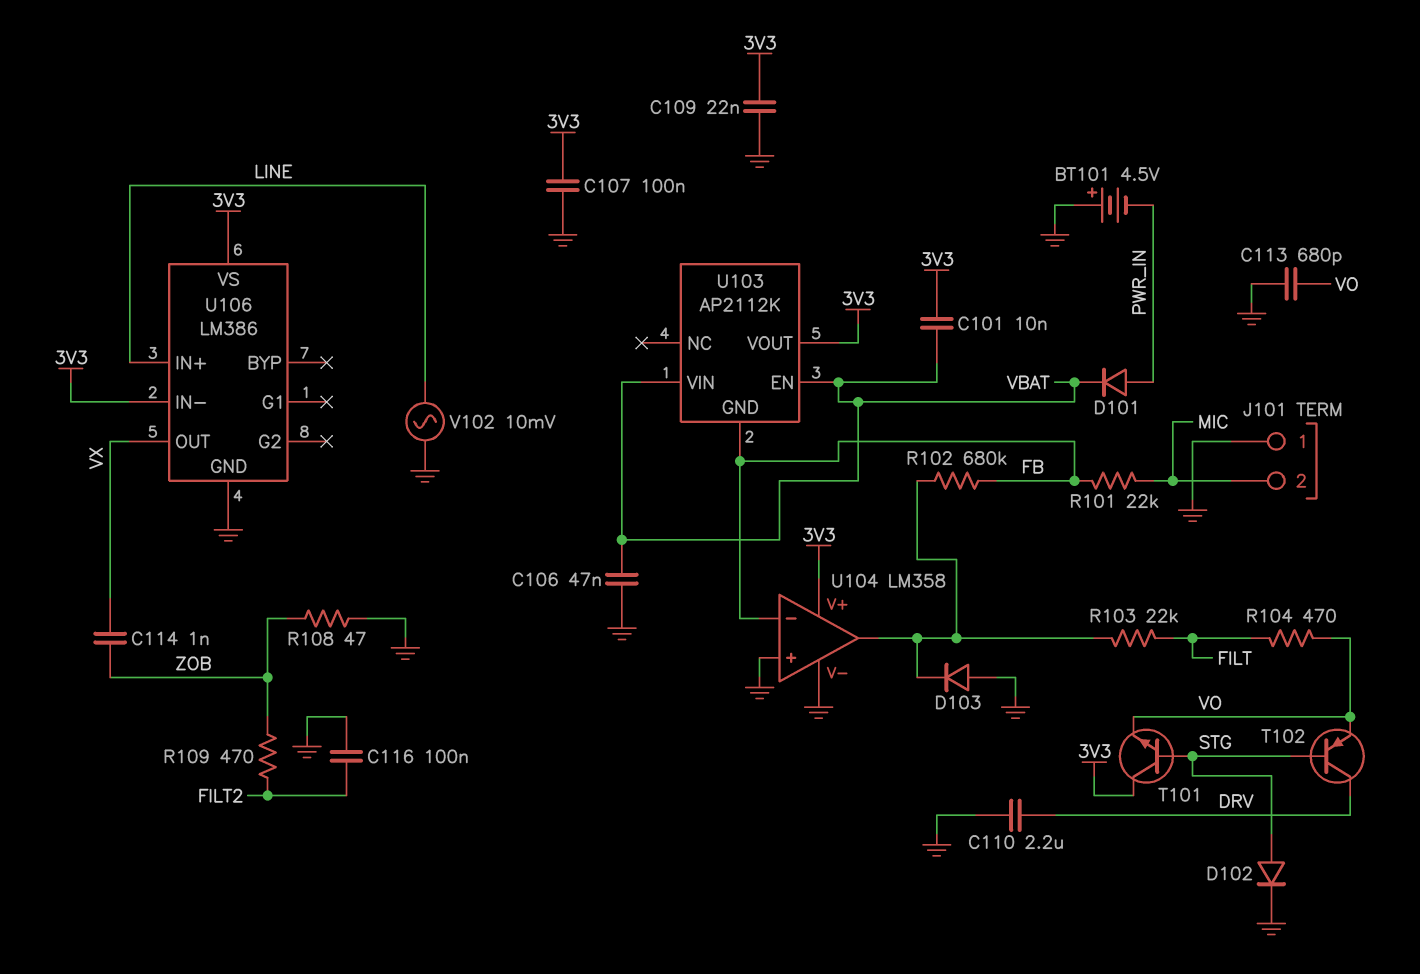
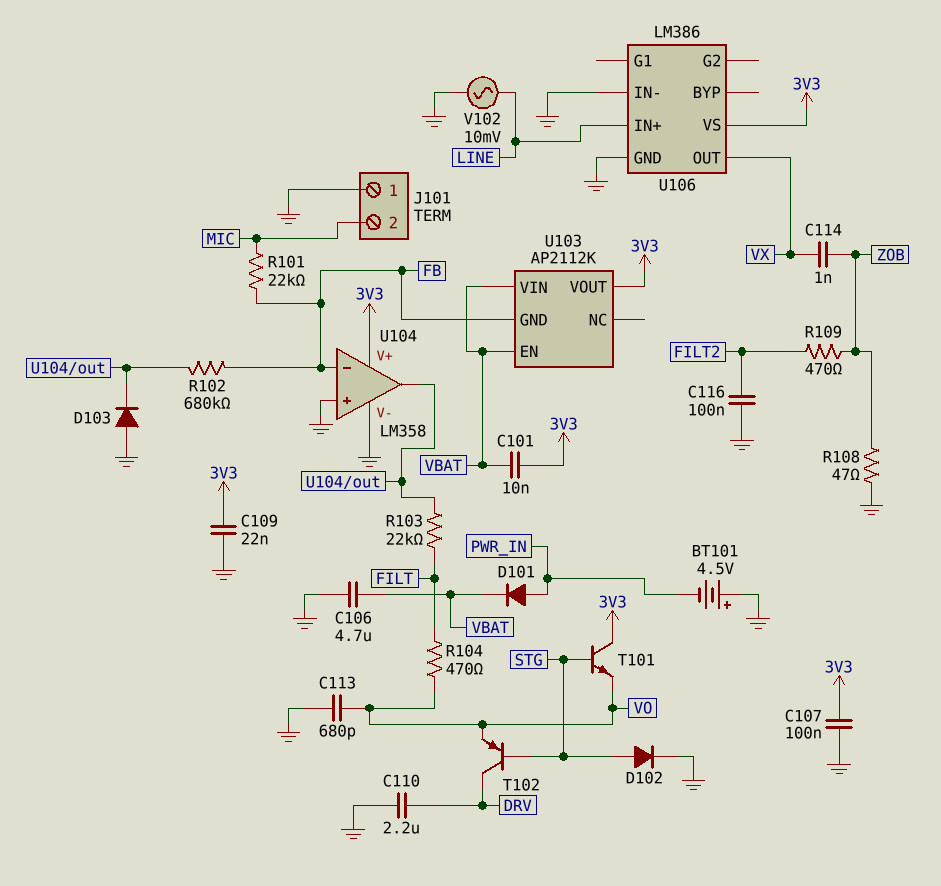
C106: 47nF (GND, VBAT) -> 4.7uF (GND, VBAT)
U106 pin IN-: 3V3 -> GND

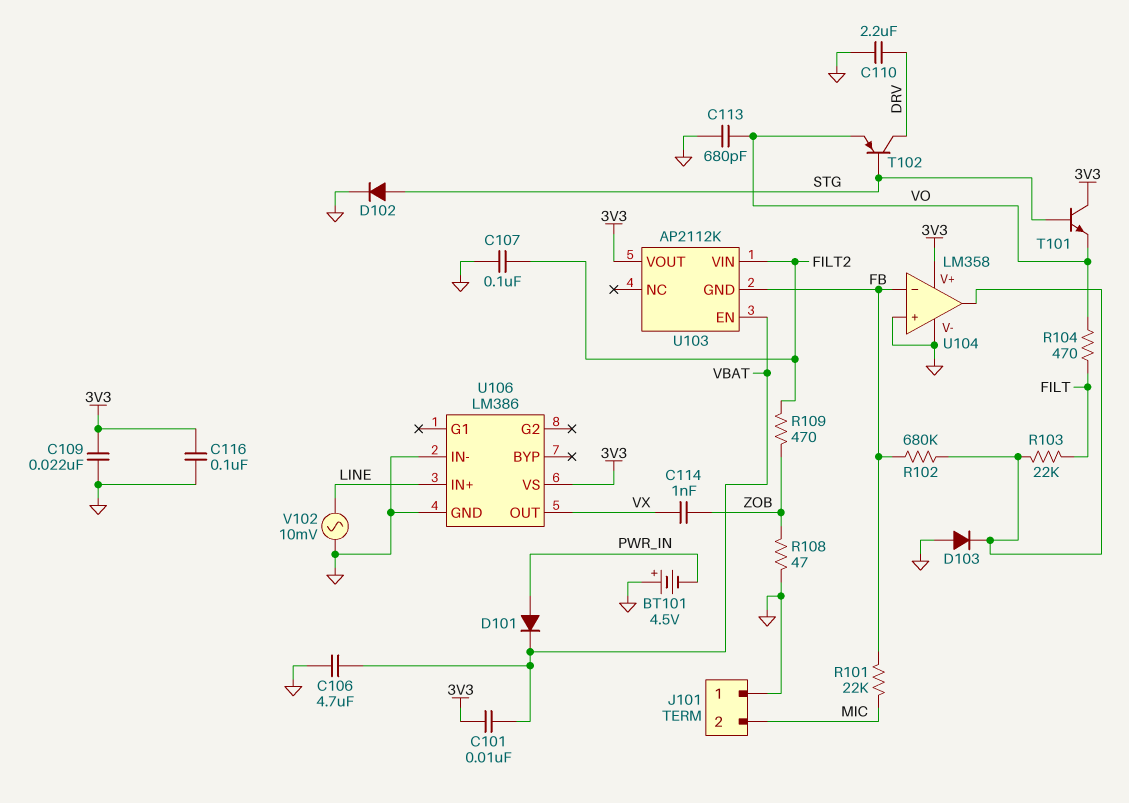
C107: 100nF (3V3, GND) -> 100nF (FILT2, GND)
C116: 100nF (FILT2, GND) -> 100nF (3V3, GND)
U103 pin VIN: VBAT -> FILT2

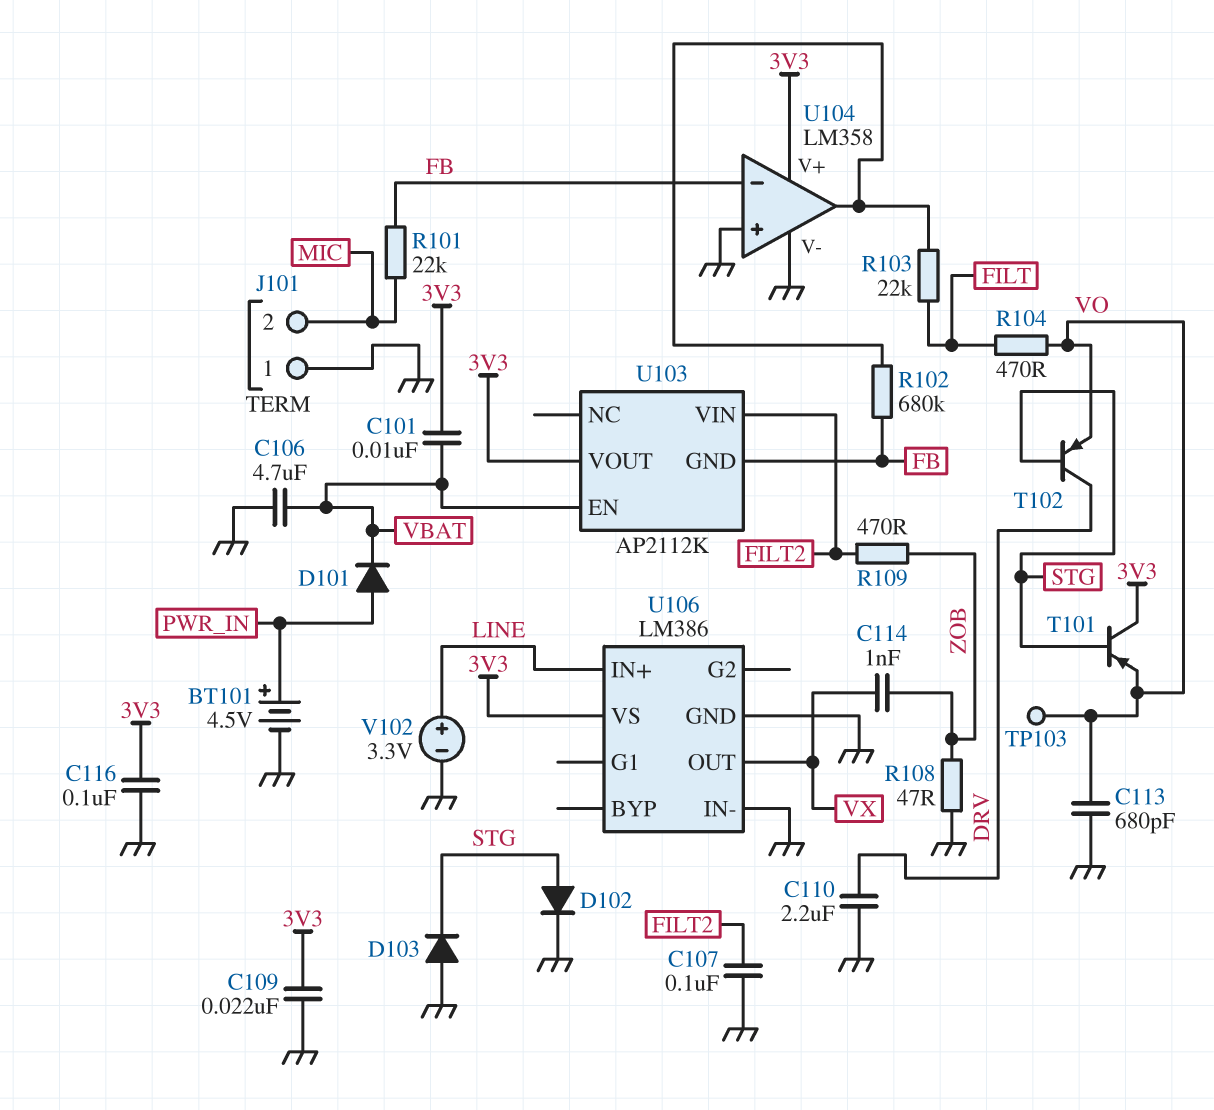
BT101: 4.5V (plus GND, minus PWR_IN) -> 4.5V (plus PWR_IN, minus GND)
D103: diode (A GND, K U104/out) -> diode (A GND, K STG)
T101: NPN (B STG, C 3V3, E VO) -> PNP (B STG, C 3V3, E VO)
TP103: none -> test point (VO)
V102: AC 10mV (GND, LINE) -> 3.3V (plus LINE, minus GND)

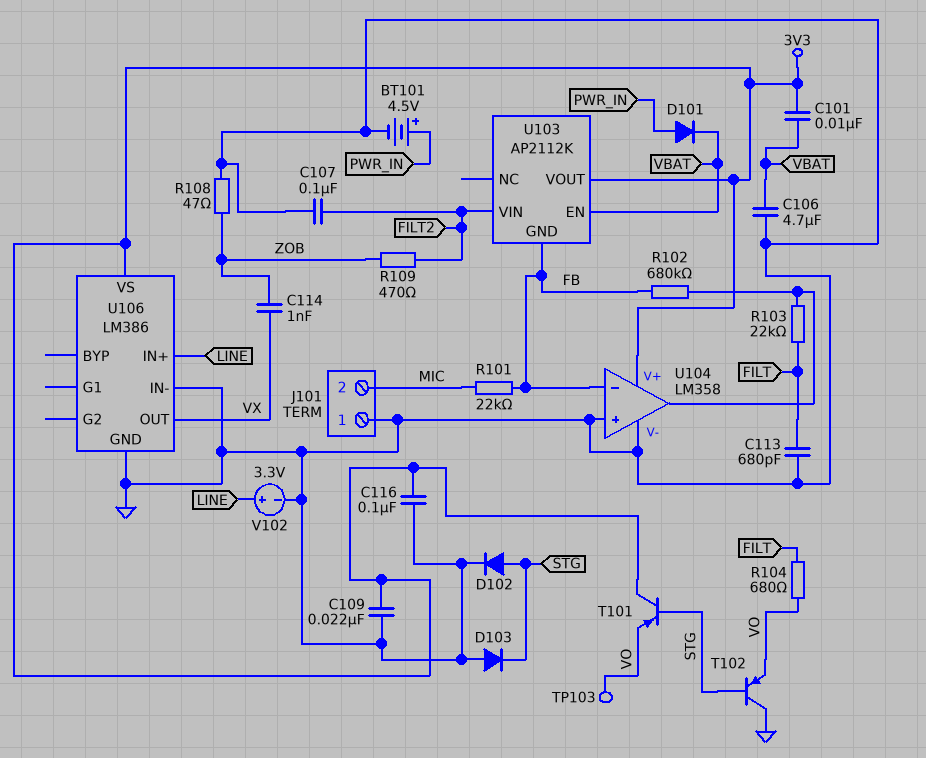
C110: 2.2uF (DRV, GND) -> none
C113: 680pF (GND, VO) -> 680pF (FILT, GND)
R104: 470 (FILT, VO) -> 680 (FILT, VO)
T102: PNP (B STG, C DRV, E VO) -> PNP (B STG, C GND, E VO)

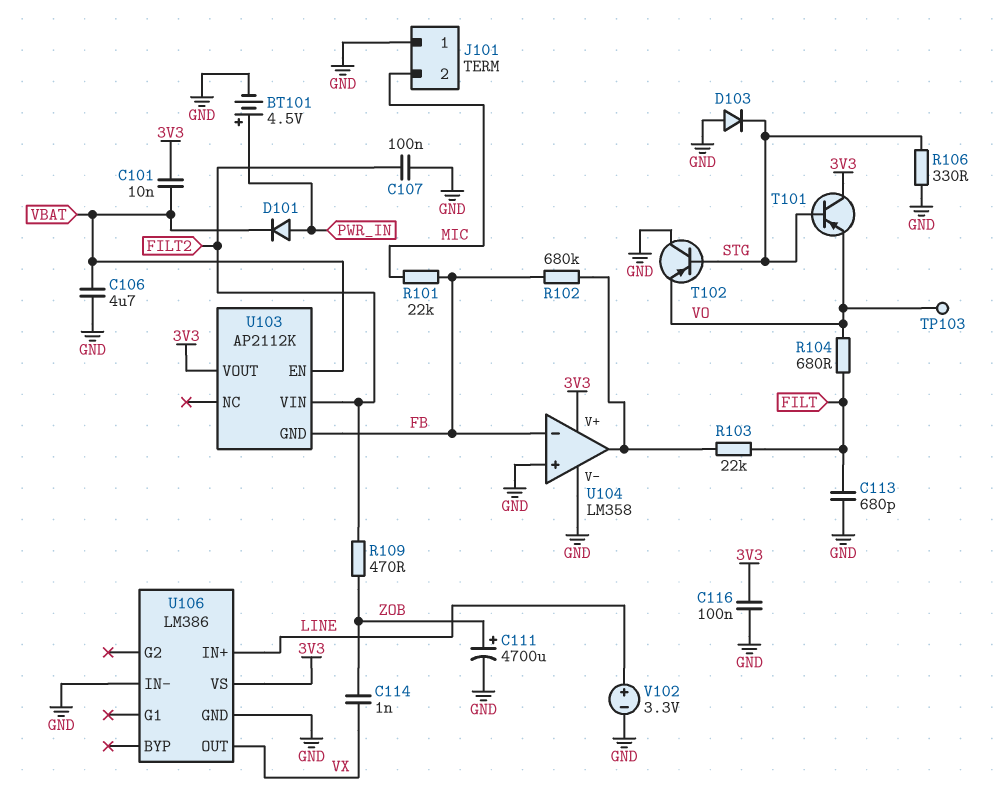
C109: 22nF (3V3, GND) -> none
C111: none -> 4700uF (plus ZOB, minus GND)
D102: diode (A STG, K GND) -> none
R106: none -> 330 (GND, STG)
R108: 47 (GND, ZOB) -> none

